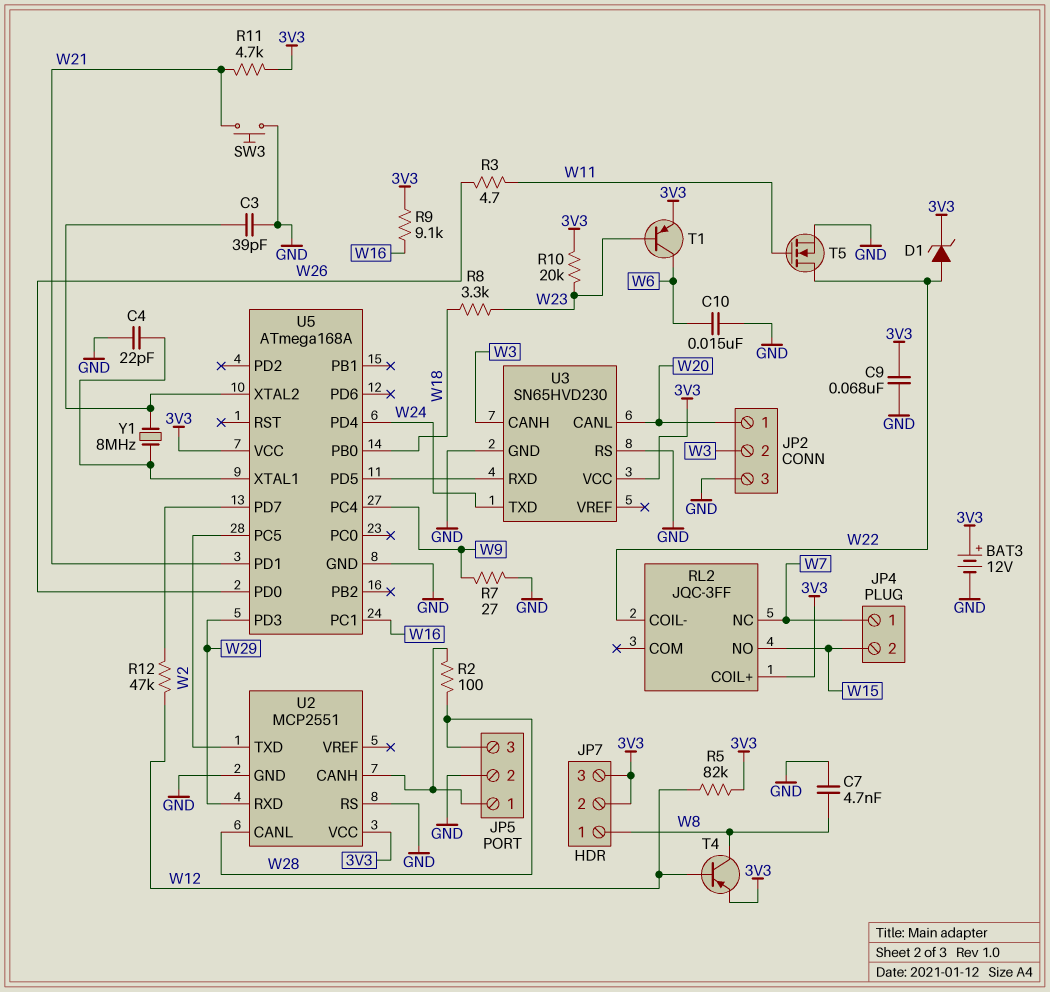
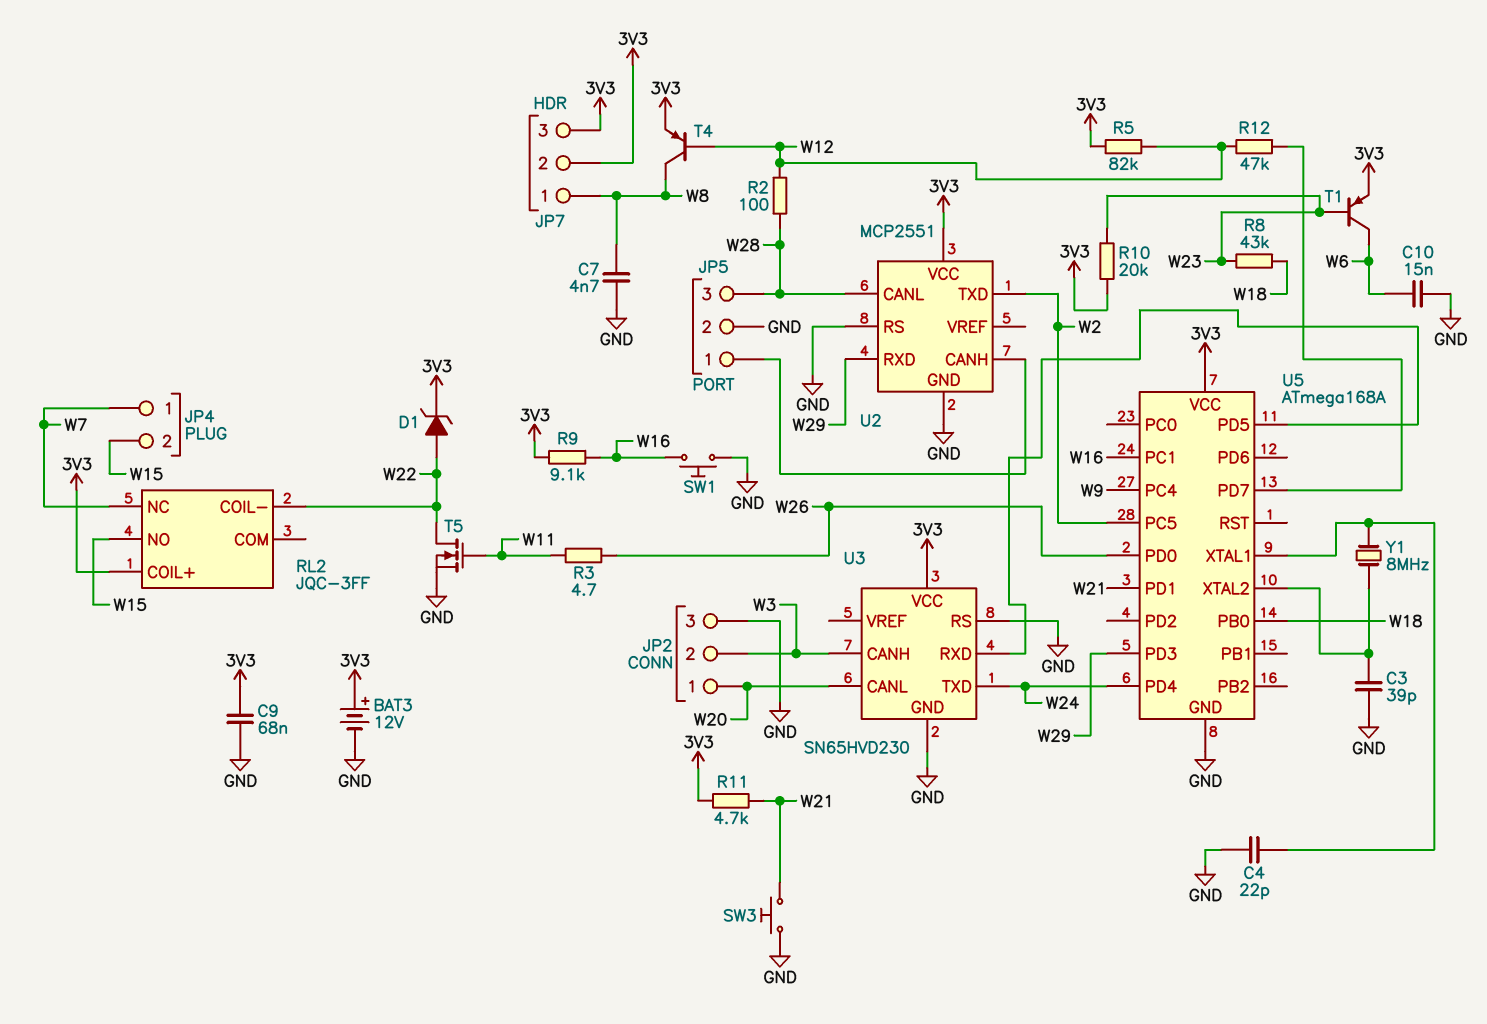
R2: 100 (JP5/1, W28) -> 100 (W12, W28)
R7: 27 (GND, W9) -> none
R8: 3.3k (W18, W23) -> 43k (W18, W23)
SW1: none -> button (GND, W16)

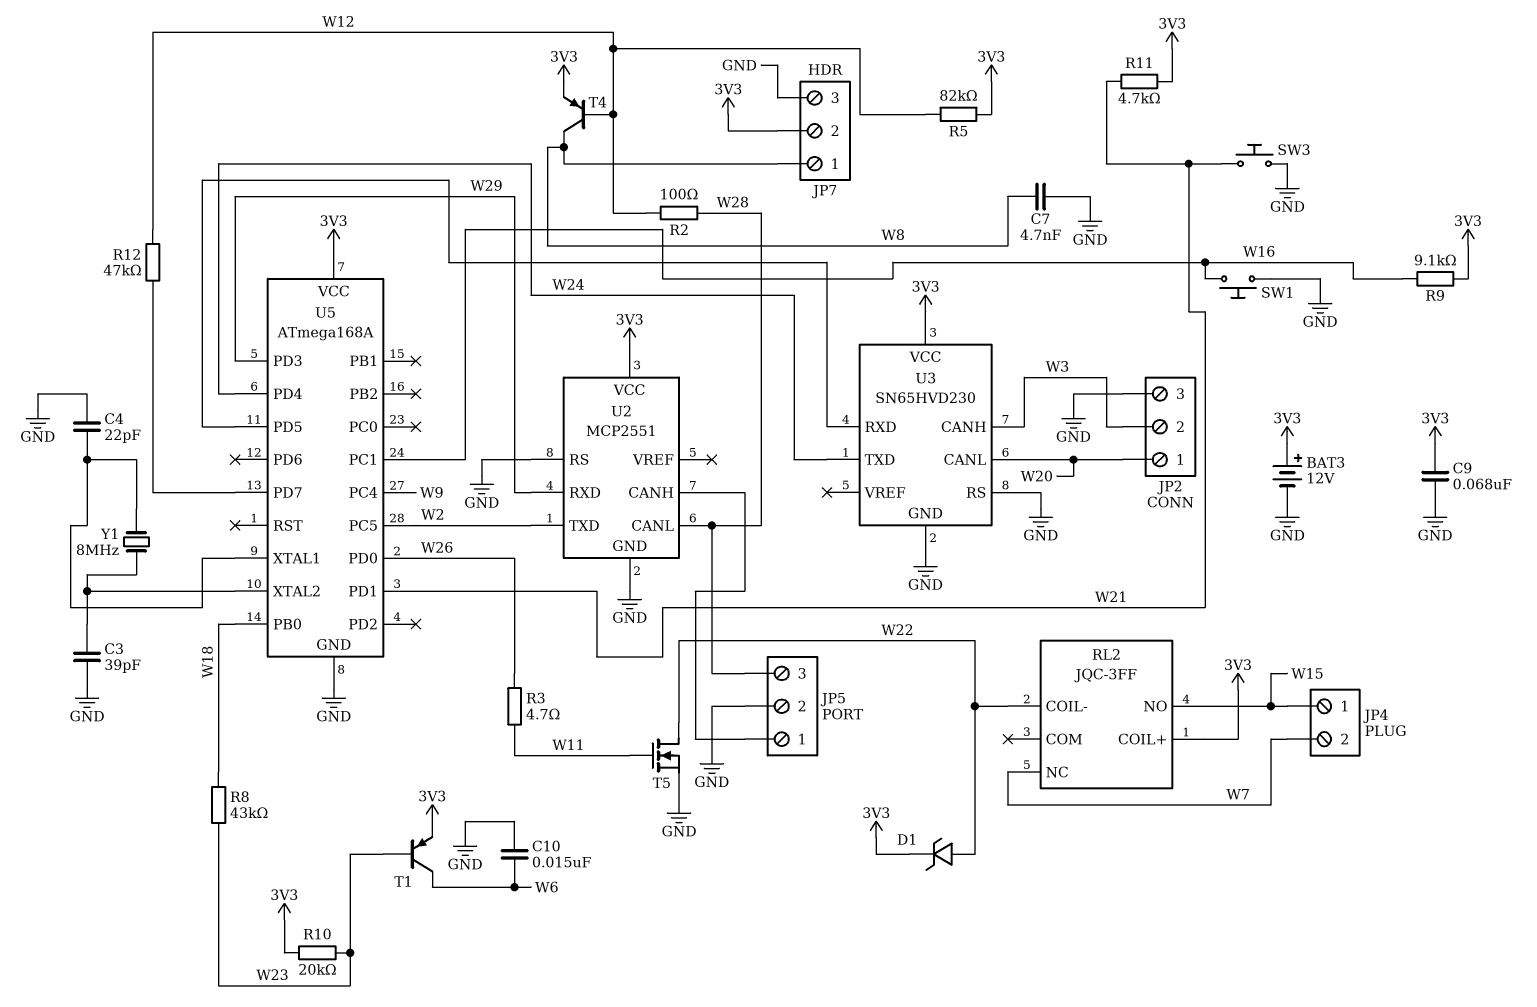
JP4 pin 1: W7 -> W15
JP4 pin 2: W15 -> W7
JP7 pin 3: 3V3 -> GND

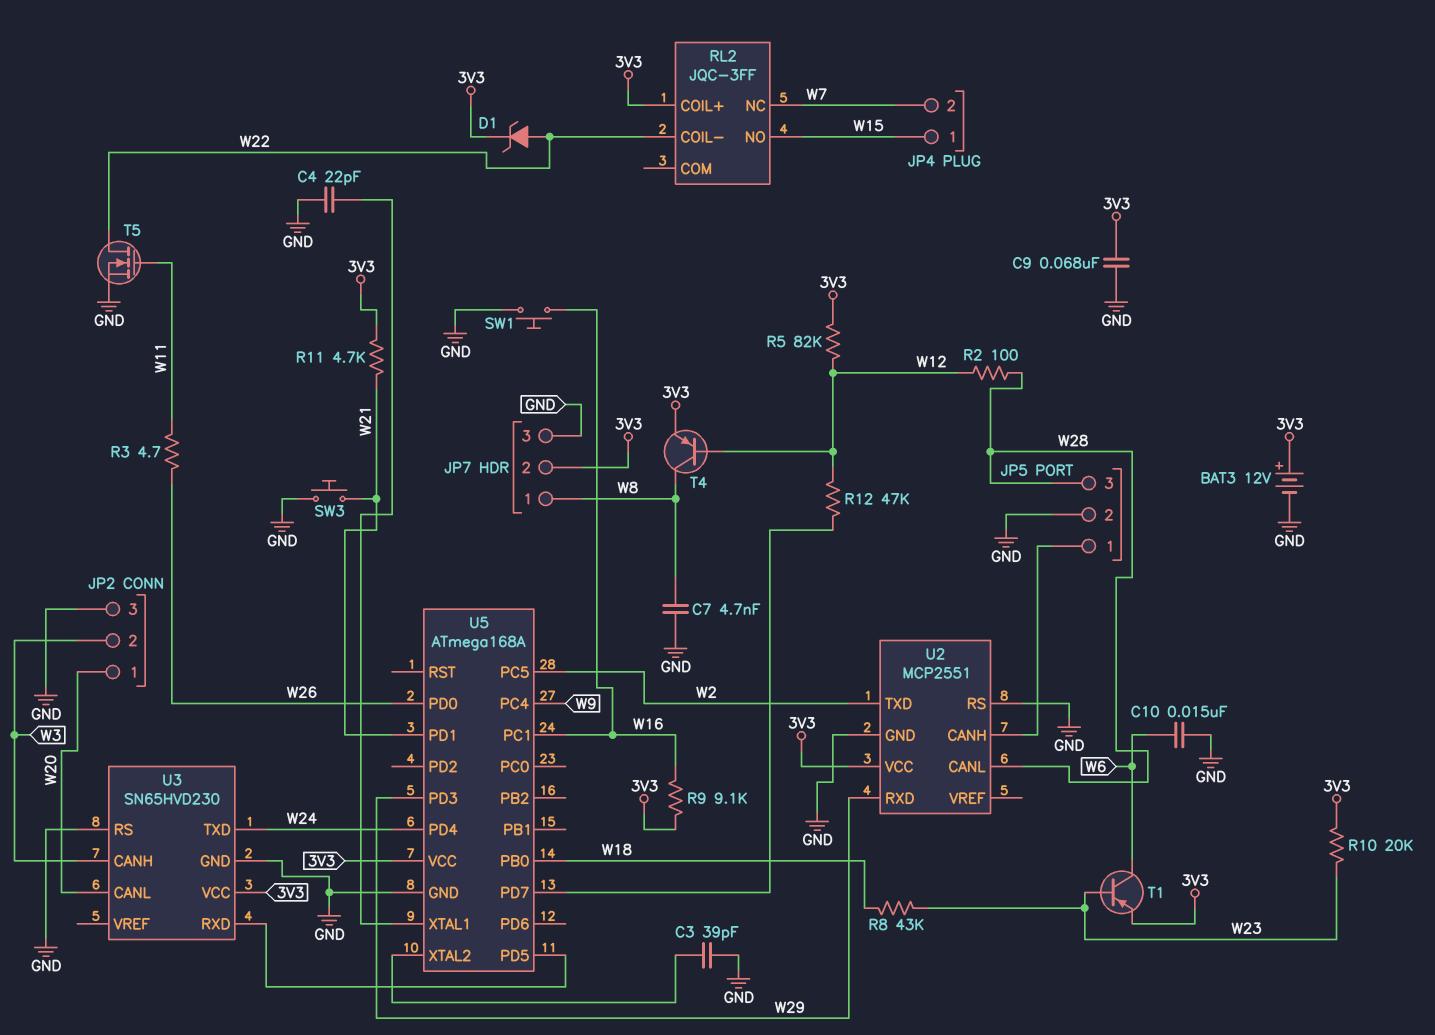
Y1: 8MHz (U5/XTAL1, U5/XTAL2) -> none

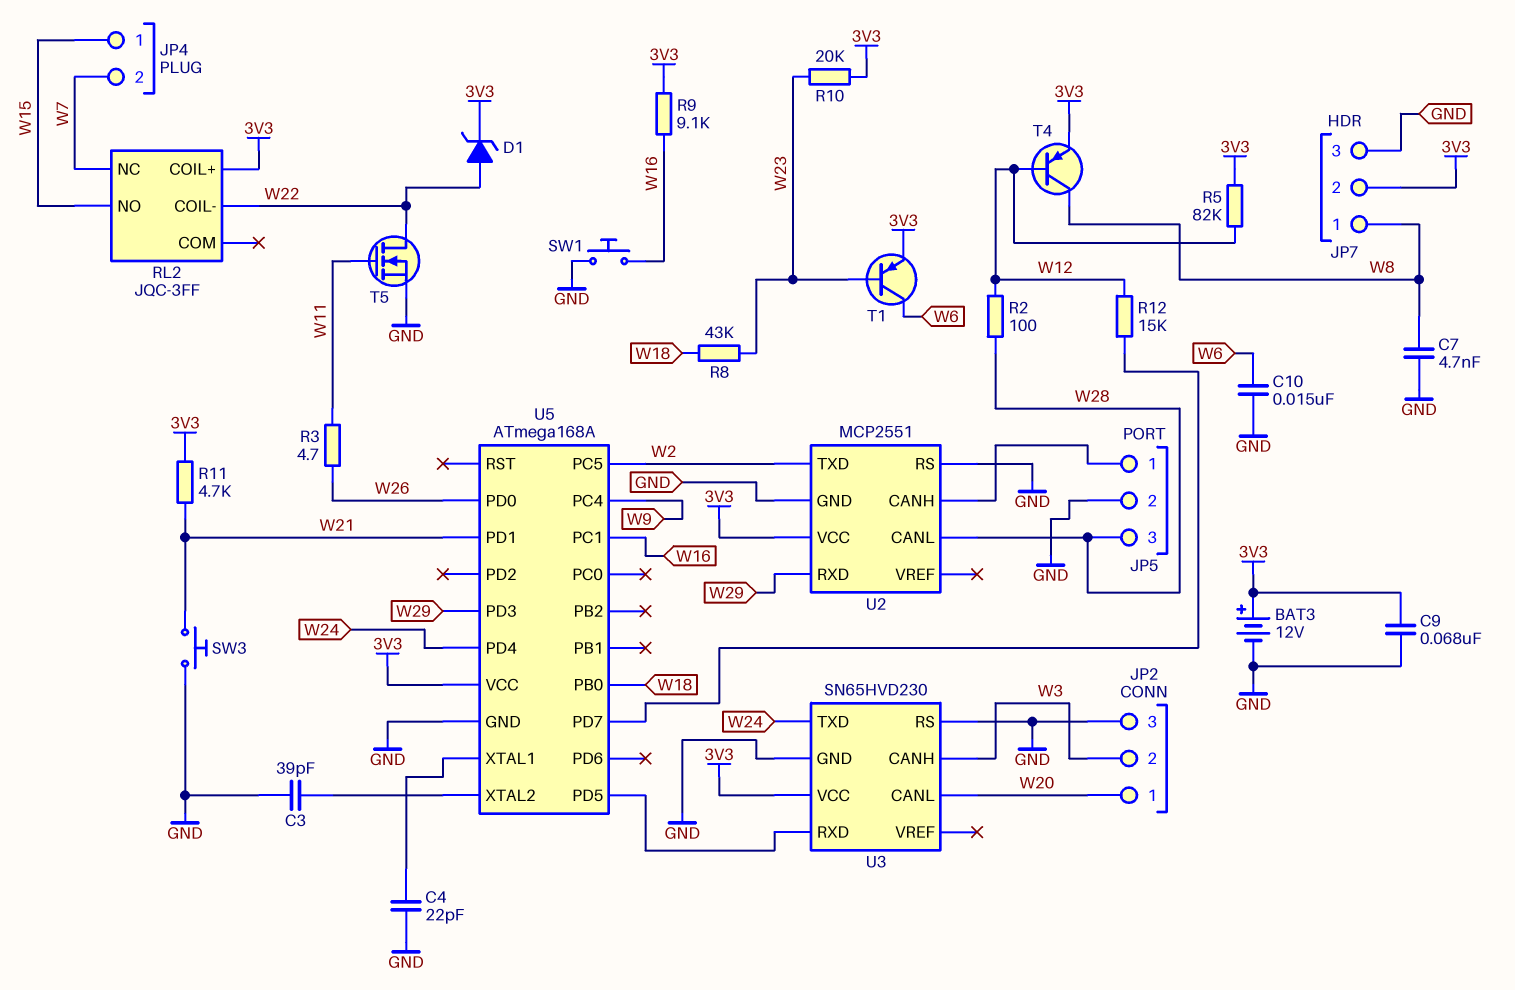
R12: 47k (U5/PD7, W12) -> 15k (U5/PD7, W12)

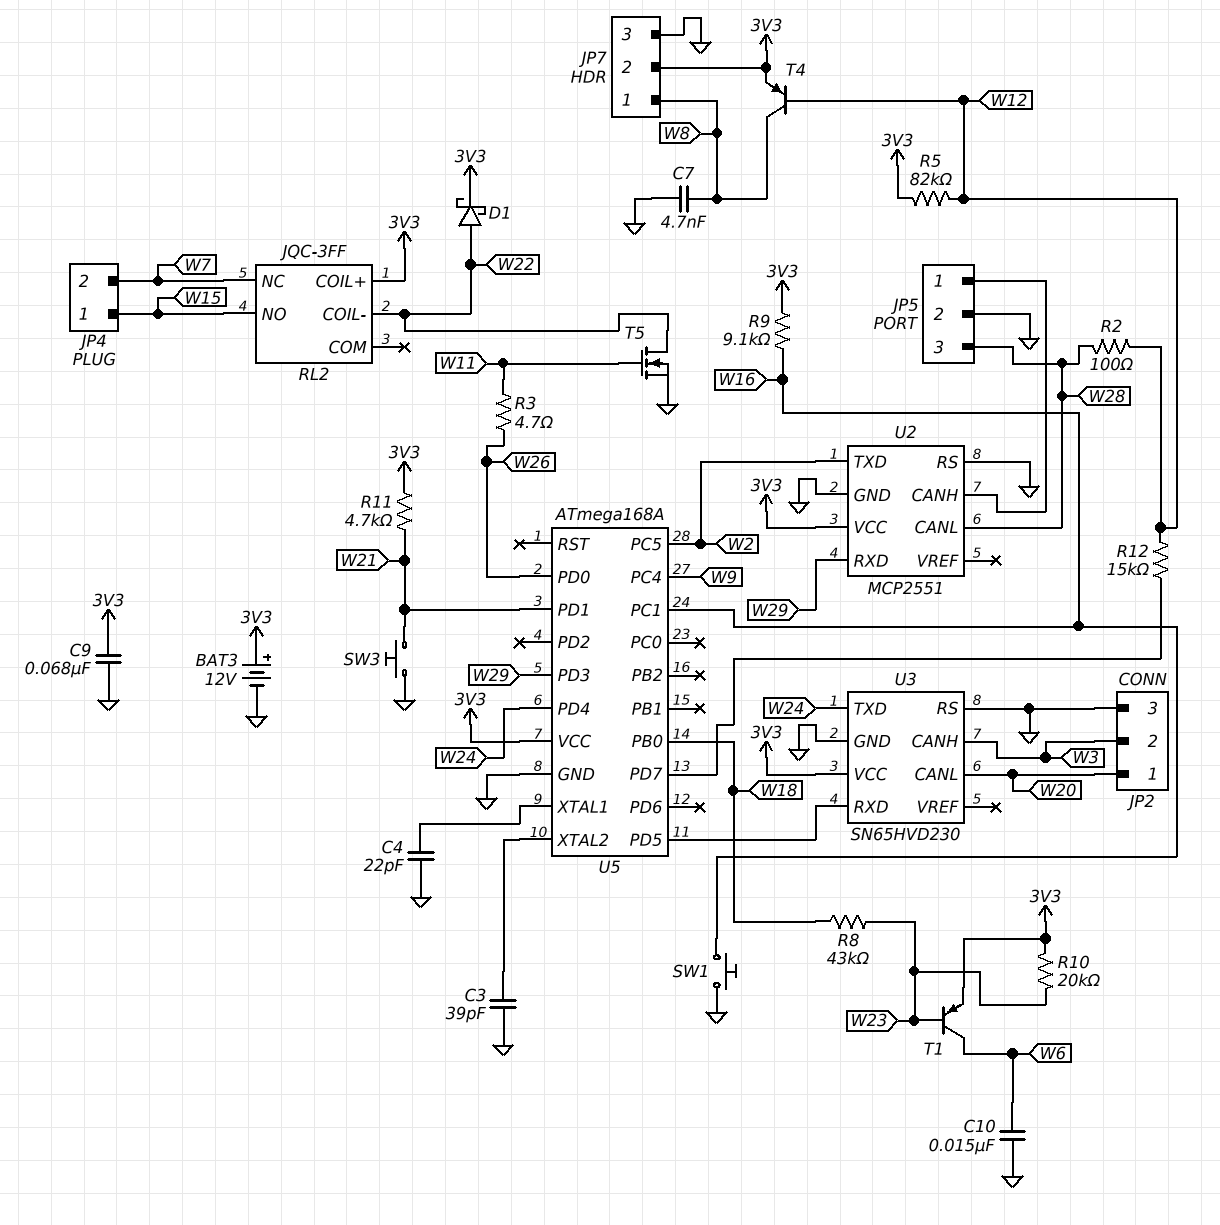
D1: zener (A W22, K 3V3) -> schottky (A W22, K 3V3)

